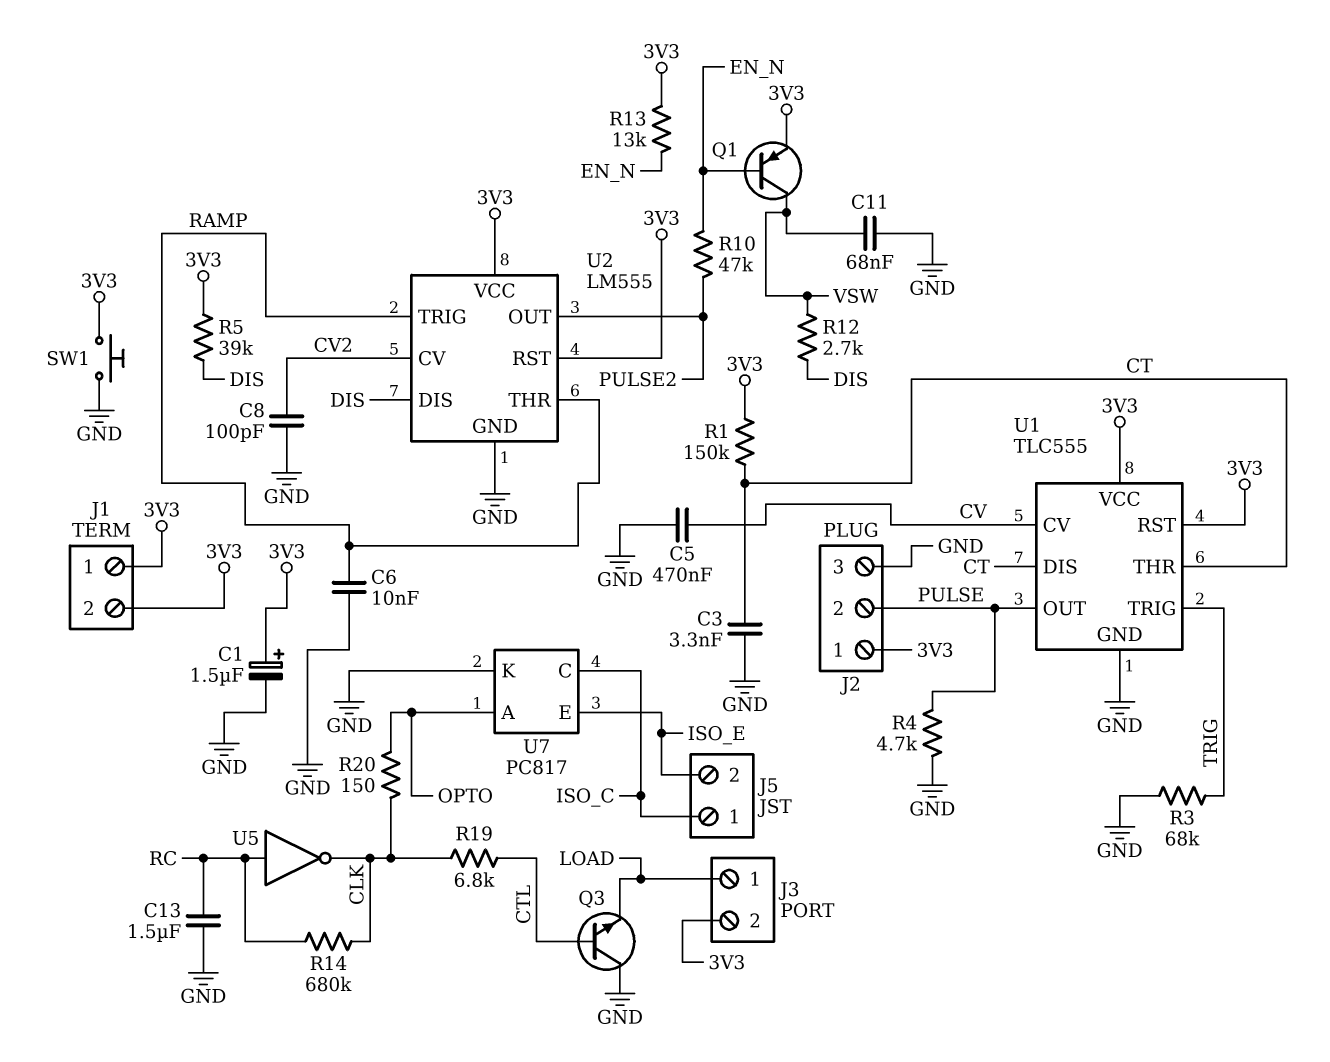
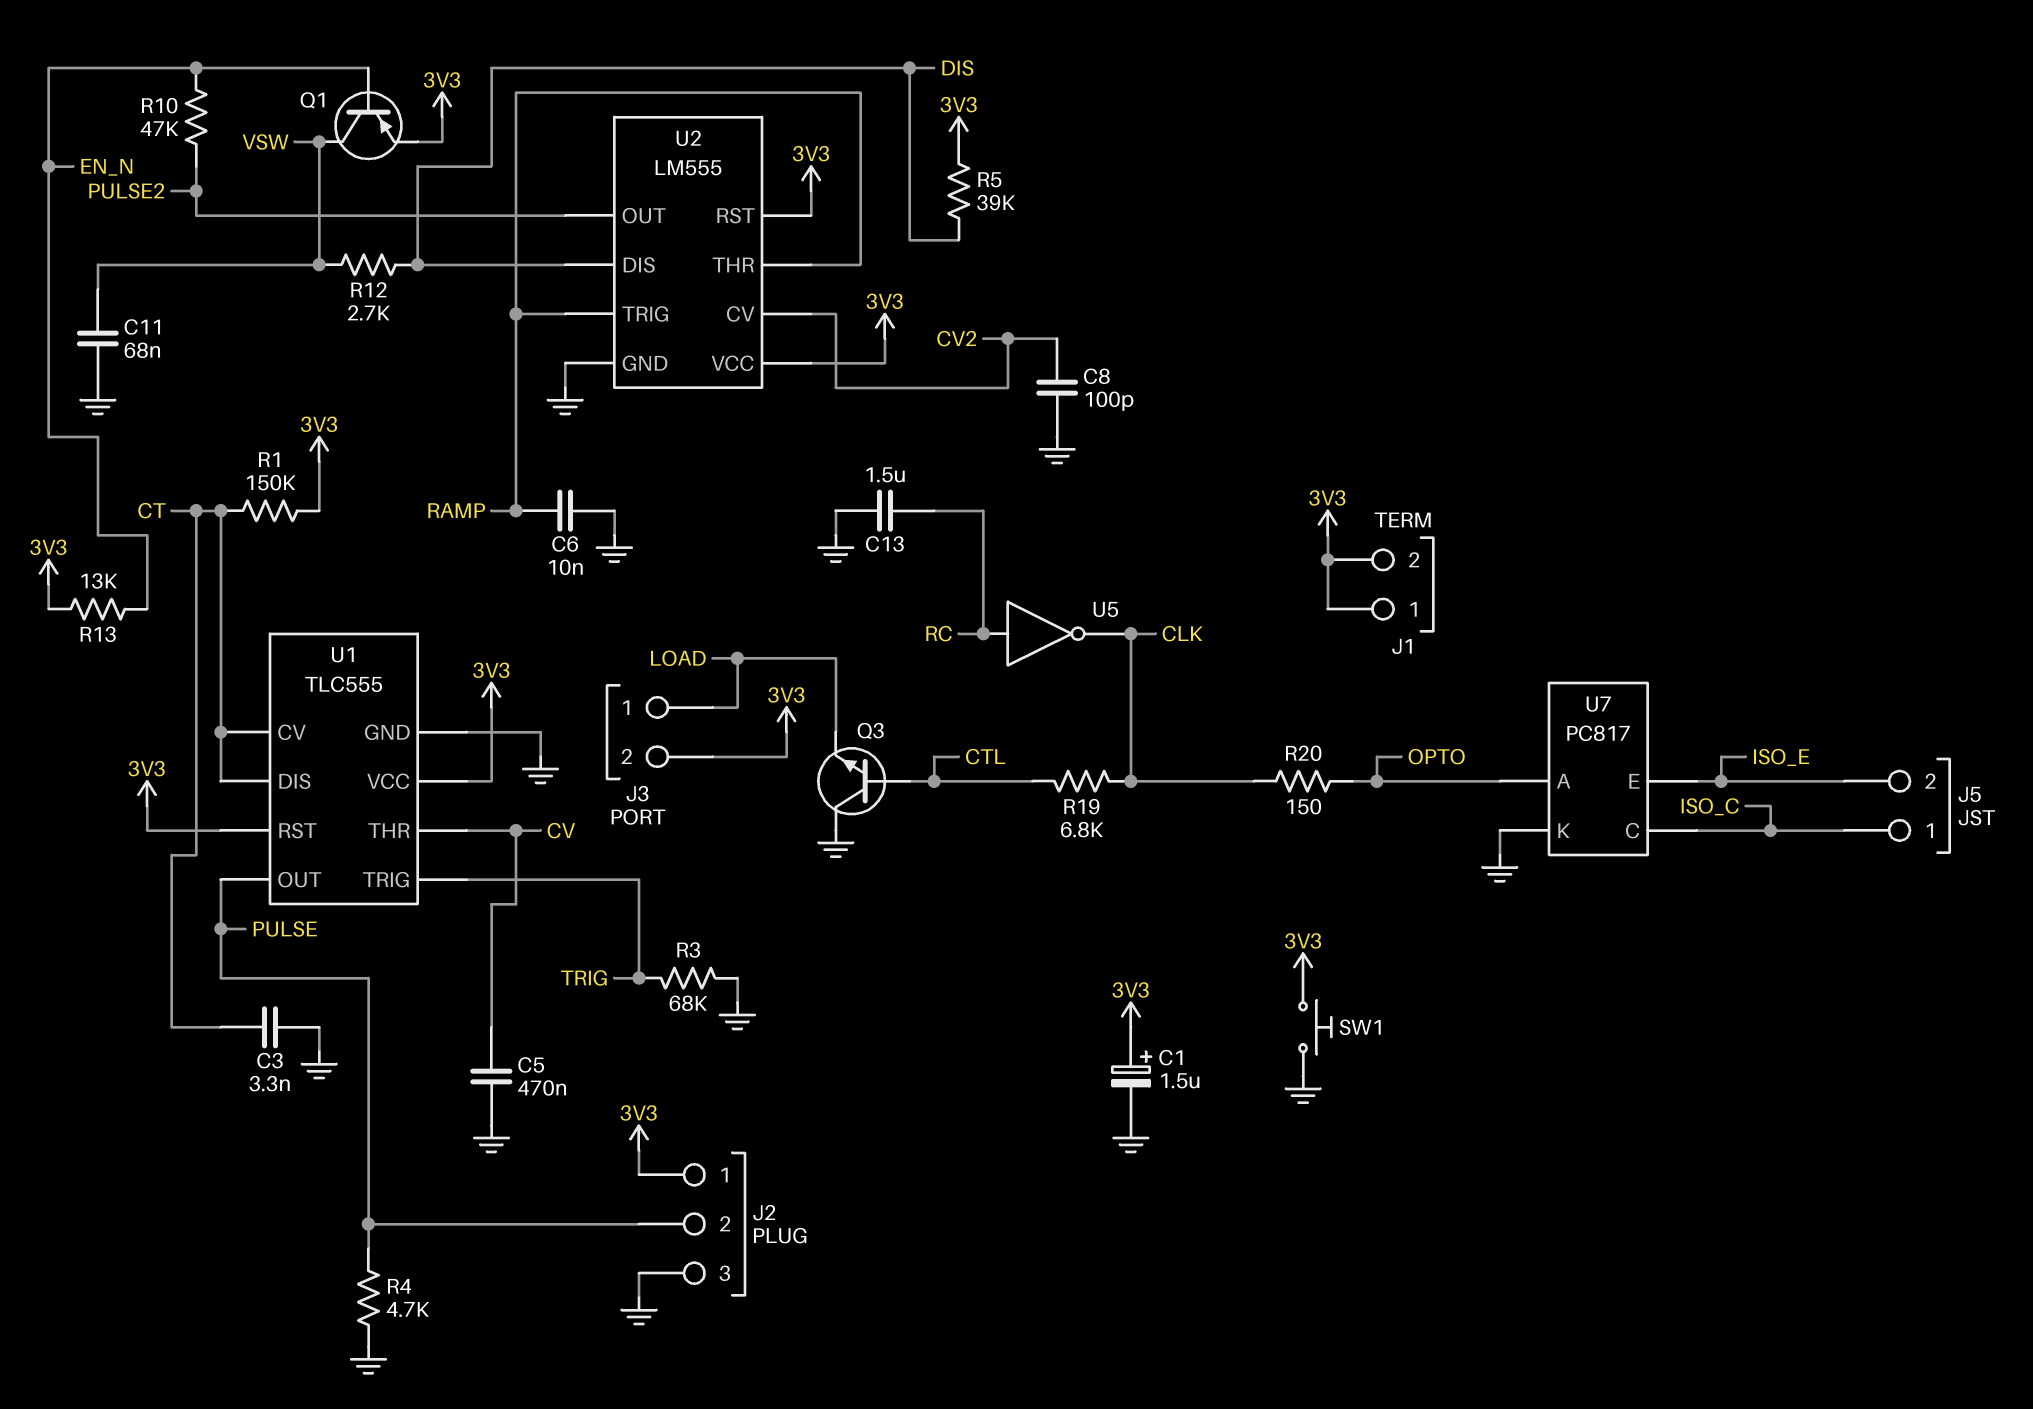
R14: 680k (CLK, RC) -> none
U1 pin CV: CV -> CT
U1 pin THR: CT -> CV

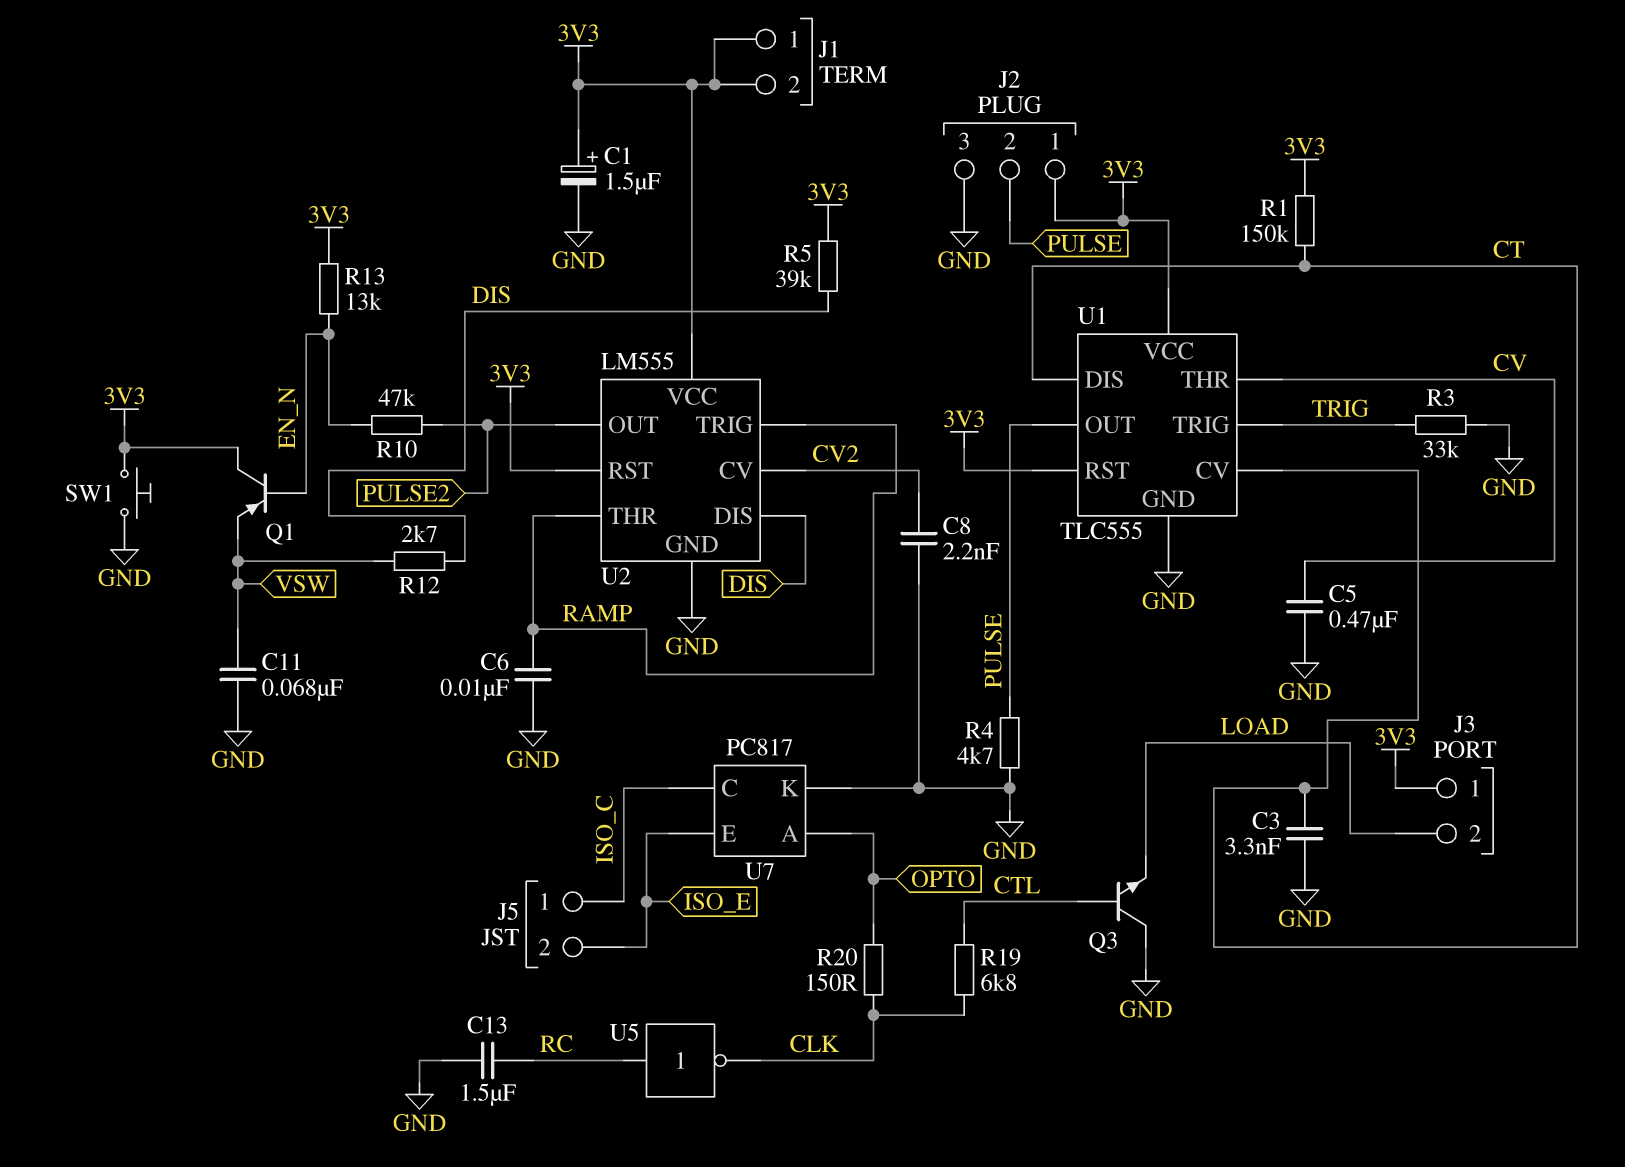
C8: 100pF (CV2, GND) -> 2.2nF (CV2, GND)
J3 pin 1: LOAD -> 3V3
J3 pin 2: 3V3 -> LOAD
Q1: PNP (B EN_N, C VSW, E 3V3) -> PNP (B EN_N, C 3V3, E VSW)
R3: 68k (GND, TRIG) -> 33k (GND, TRIG)

